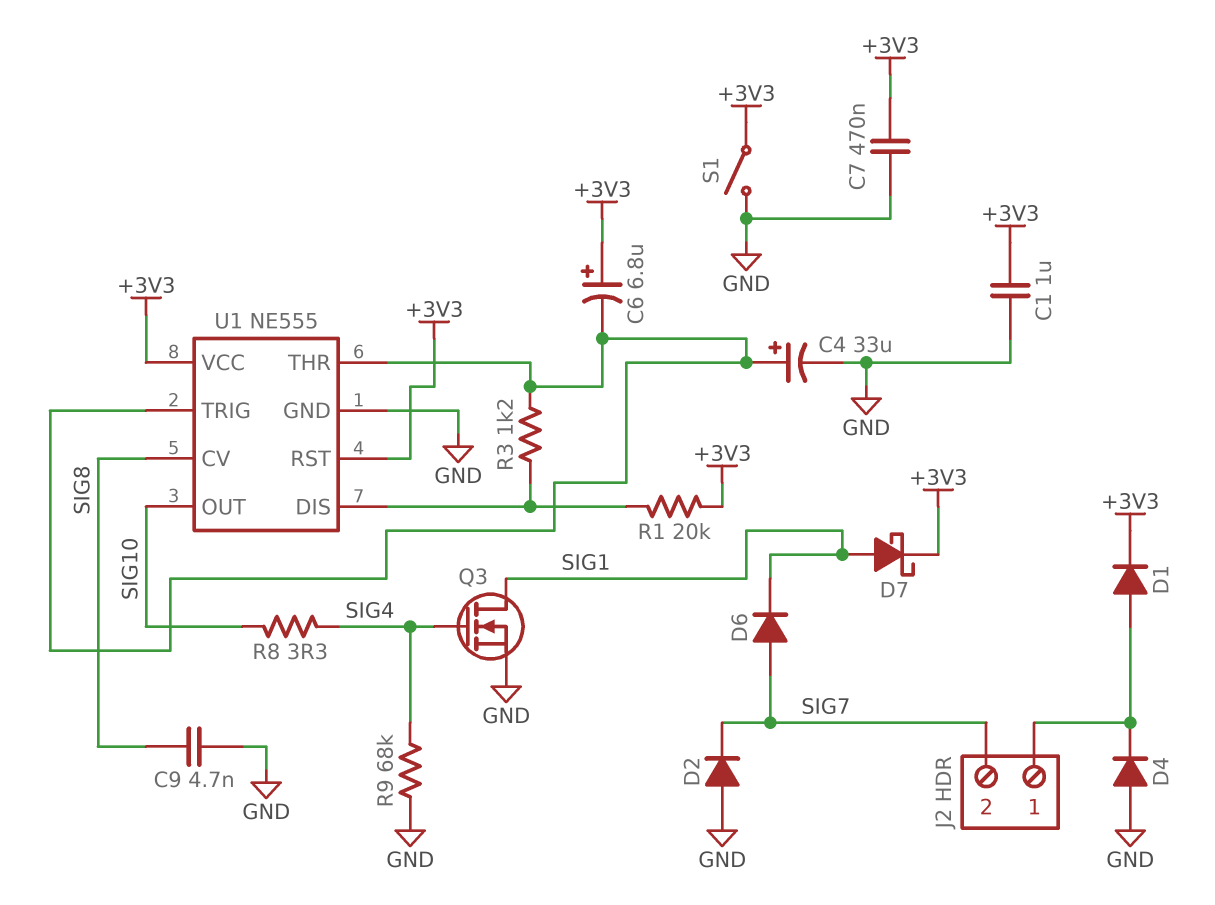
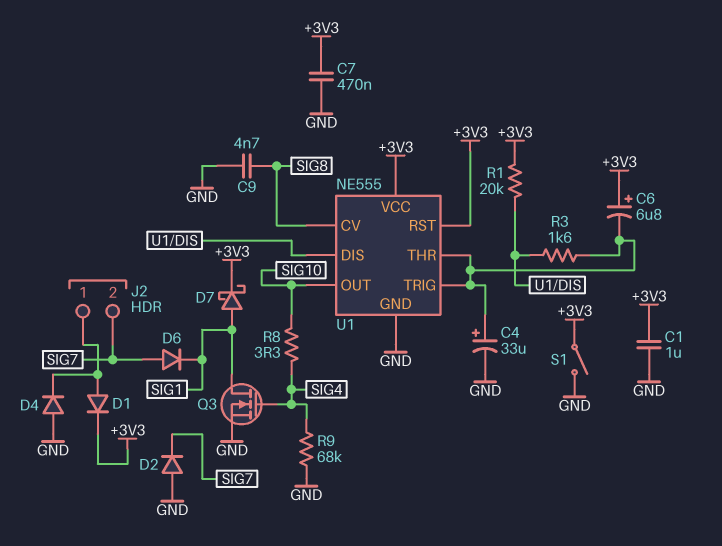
R3: 1.2k (U1/DIS, U1/THR) -> 1.6k (U1/DIS, U1/THR)

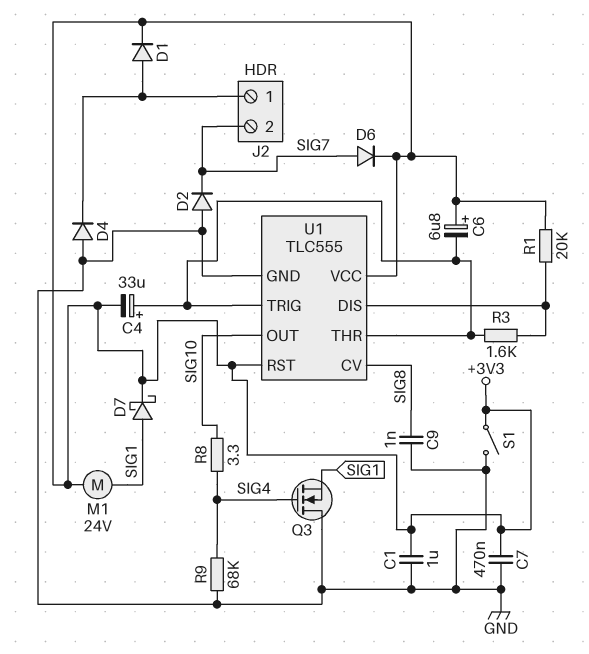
C4: 33uF (plus U1/THR, minus GND) -> 33uF (plus U1/THR, minus +3V3)
C9: 4.7nF (GND, SIG8) -> 1nF (GND, SIG8)
D6: diode (A SIG7, K SIG1) -> diode (A SIG7, K +3V3)
M1: none -> motor 24V (+3V3, SIG1)
Q3: NMOS (G SIG4, D SIG1, S GND) -> NMOS (G SIG4, D GND, S SIG1)
U1: NE555 -> TLC555

